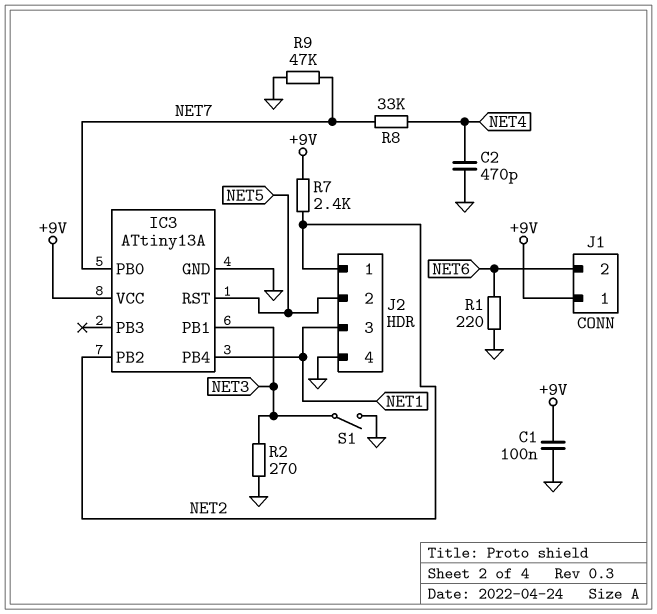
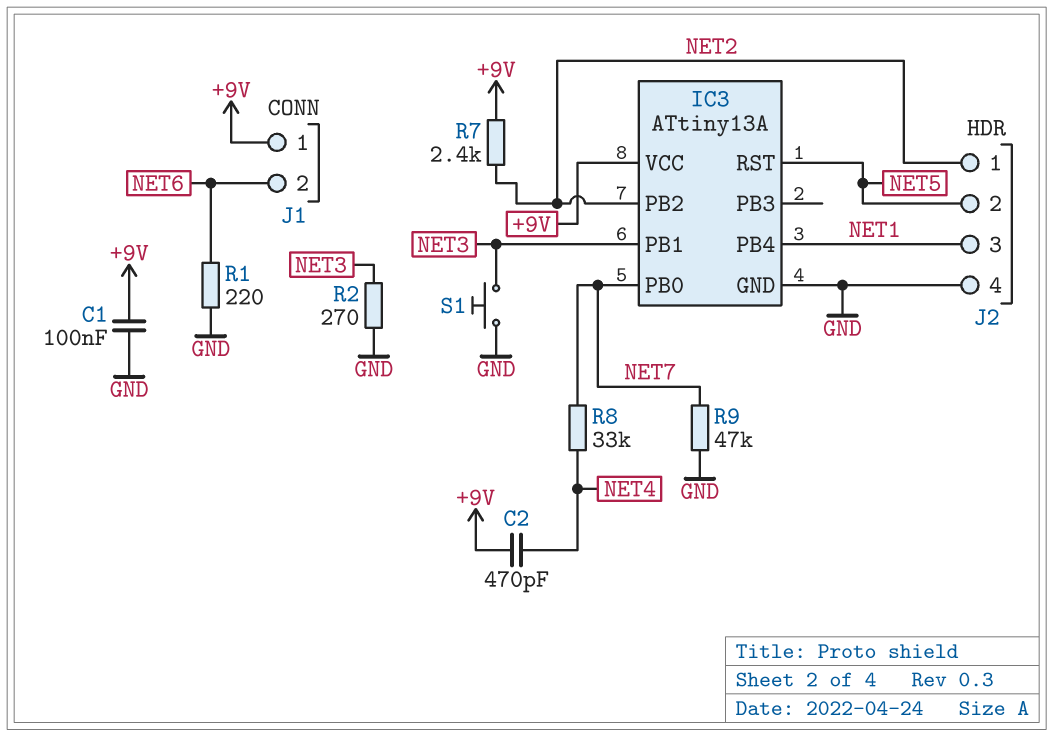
C2: 470pF (GND, NET4) -> 470pF (+9V, NET4)
S1: switch (GND, NET3) -> button (GND, NET3)

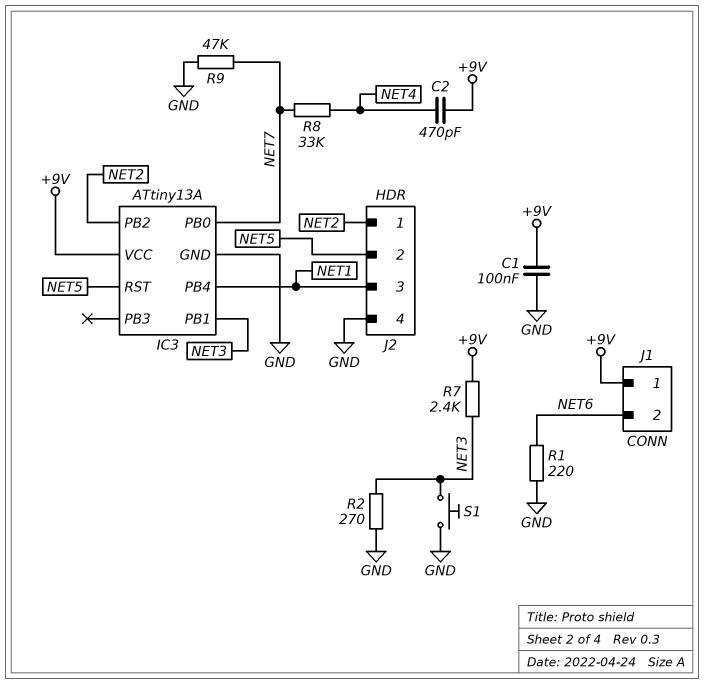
R7: 2.4k (+9V, NET2) -> 2.4k (+9V, NET3)

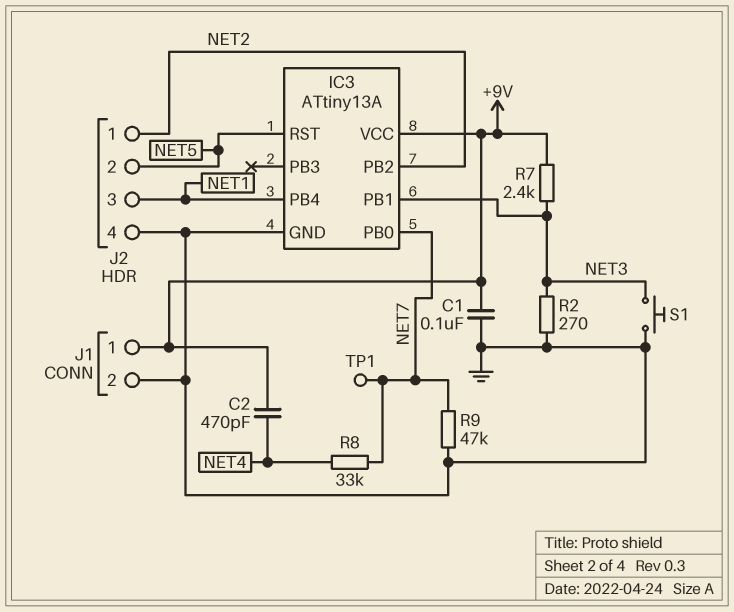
J1 pin 2: NET6 -> GND
R1: 220 (GND, NET6) -> none
TP1: none -> test point (NET7)

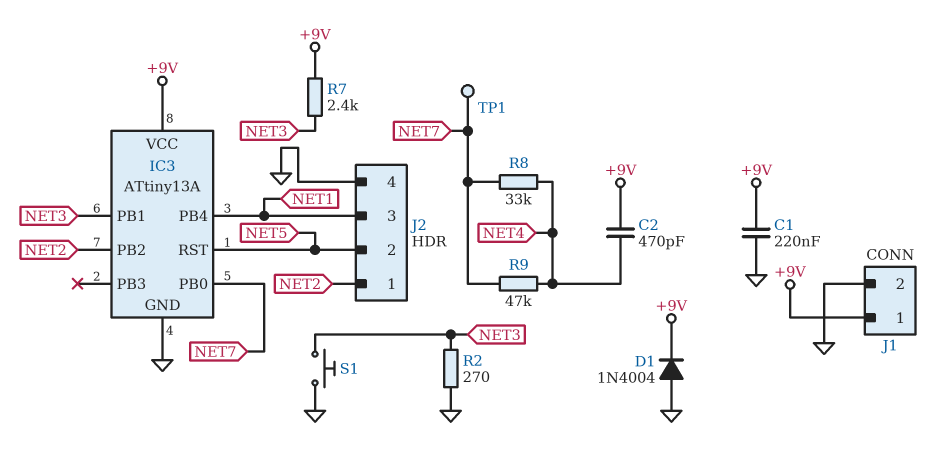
C1: 100nF (+9V, GND) -> 220nF (+9V, GND)
D1: none -> diode 1N4004 (A GND, K +9V)
R9: 47k (GND, NET7) -> 47k (NET4, NET7)

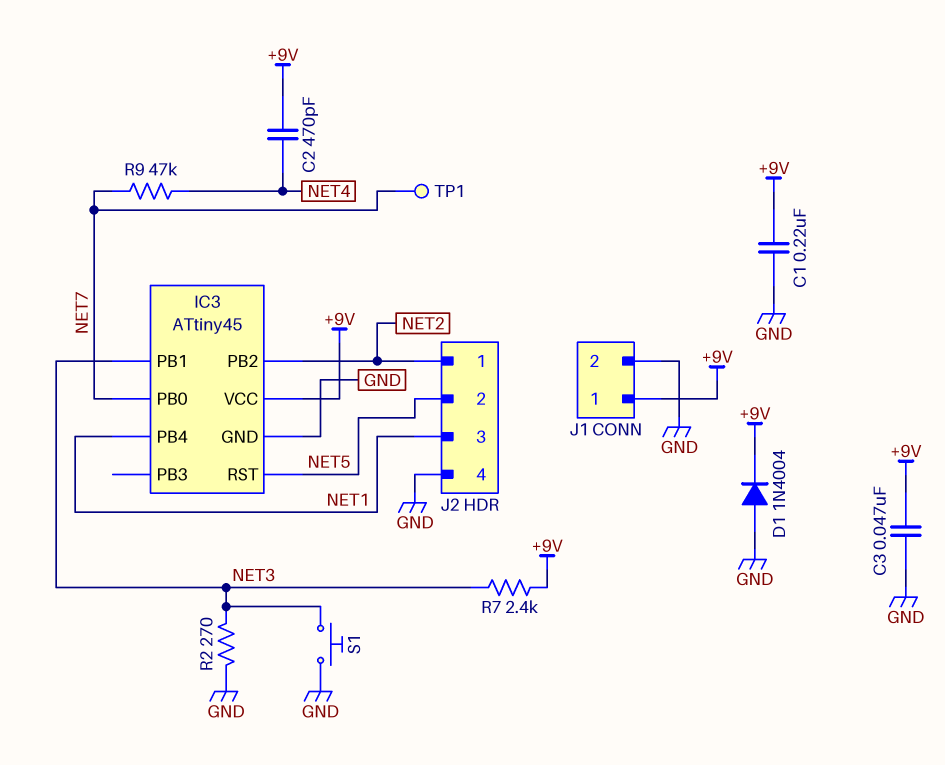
C3: none -> 47nF (+9V, GND)
IC3: ATtiny13A -> ATtiny45
R8: 33k (NET4, NET7) -> none

